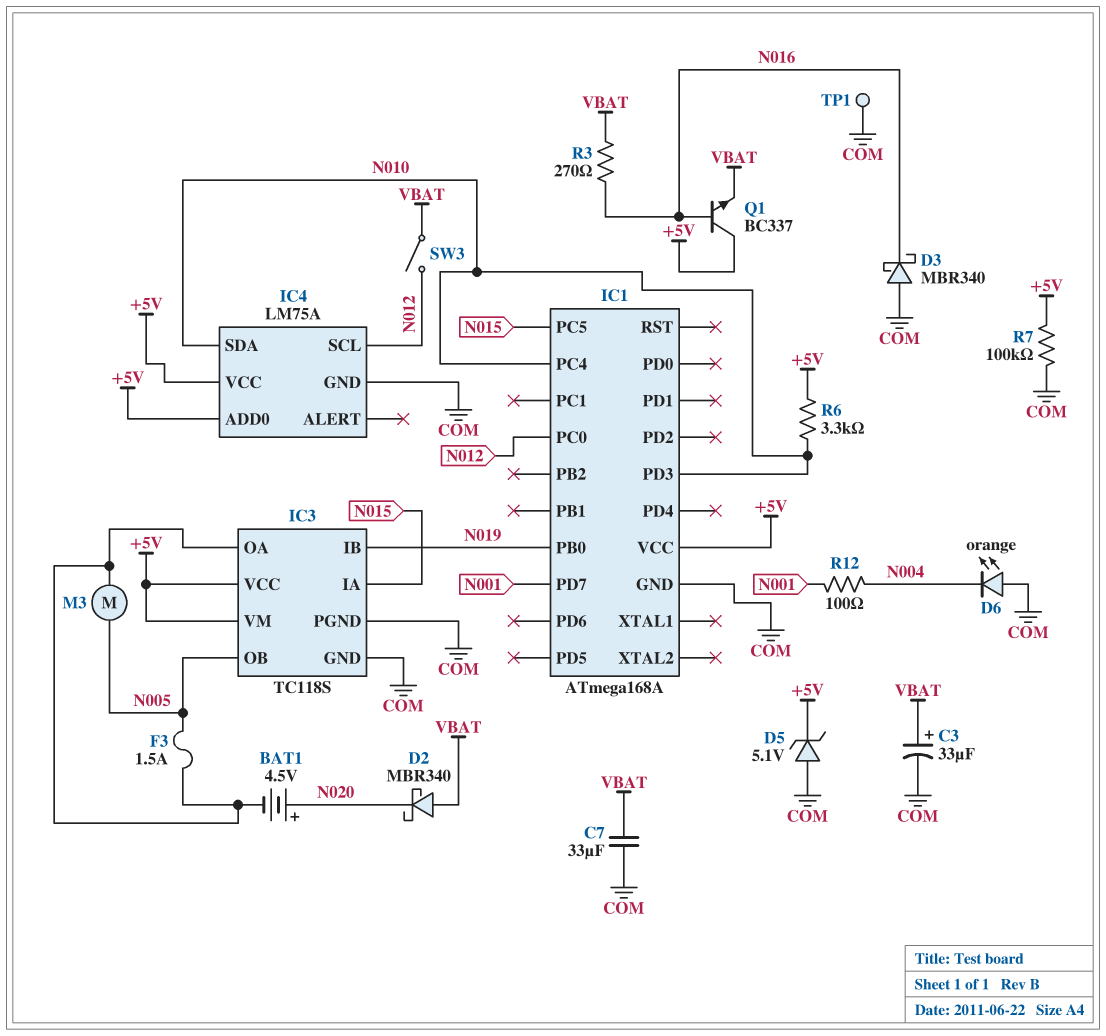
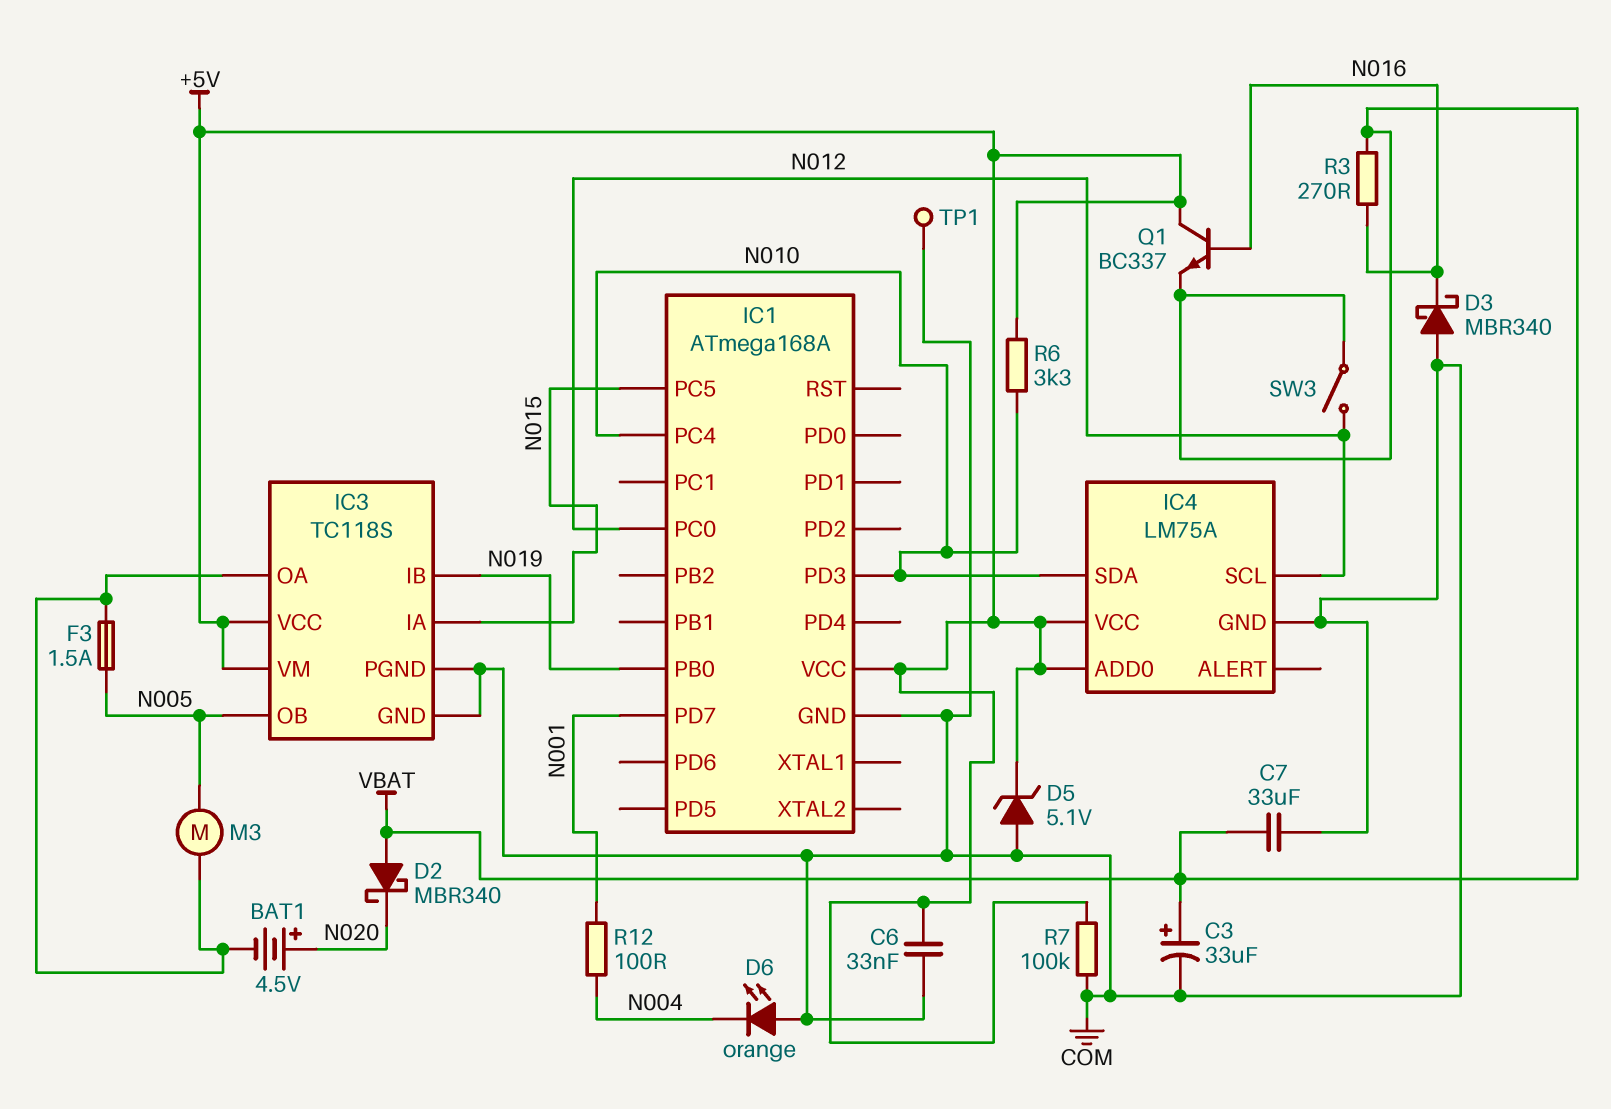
C6: none -> 33nF (+5V, COM)

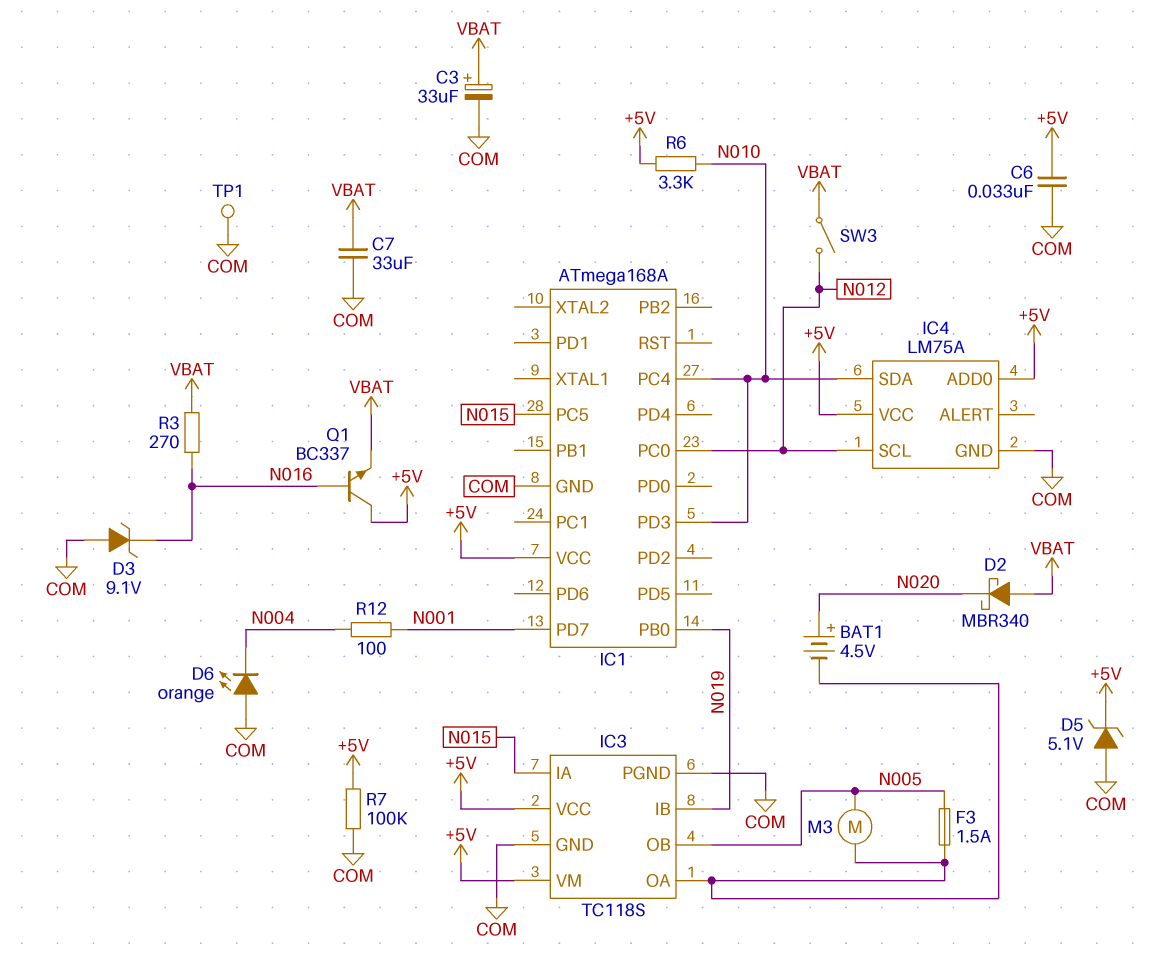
D3: schottky MBR340 (A COM, K N016) -> zener 9.1V (A COM, K N016)

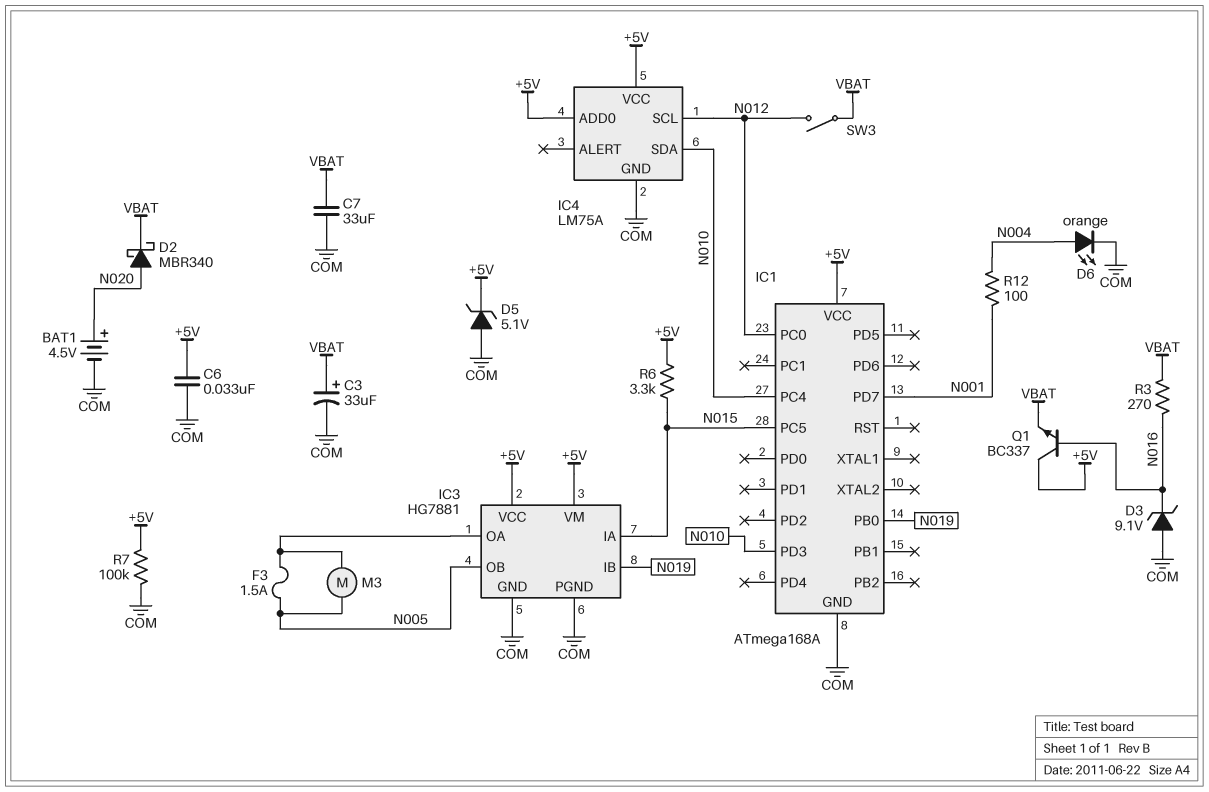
BAT1: 4.5V (plus N020, minus IC3/OA) -> 4.5V (plus N020, minus COM)
D2: schottky MBR340 (A VBAT, K N020) -> schottky MBR340 (A N020, K VBAT)
D6: LED orange (A COM, K N004) -> LED orange (A N004, K COM)
IC3: TC118S -> HG7881
R6: 3.3k (+5V, N010) -> 3.3k (+5V, N015)
TP1: test point (COM) -> none

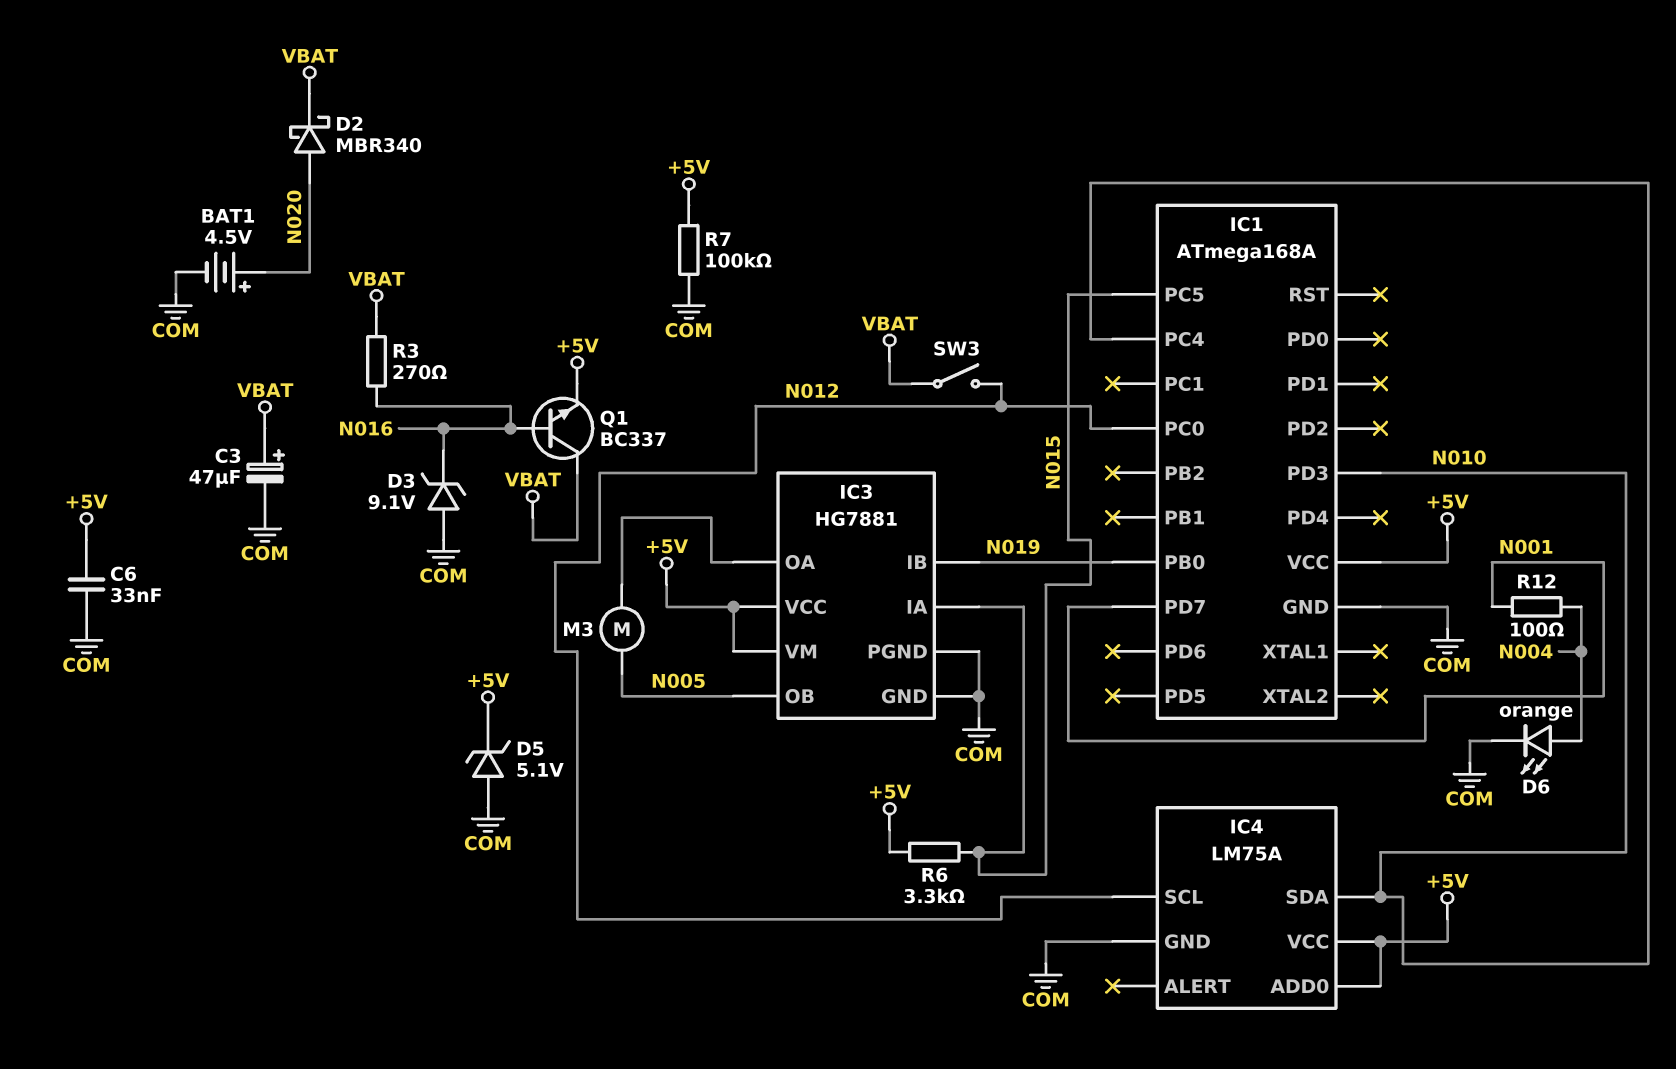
C3: 33uF (plus VBAT, minus COM) -> 47uF (plus VBAT, minus COM)
C7: 33uF (COM, VBAT) -> none
F3: 1.5A (IC3/OA, N005) -> none
Q1: NPN BC337 (B N016, C +5V, E VBAT) -> NPN BC337 (B N016, C VBAT, E +5V)

